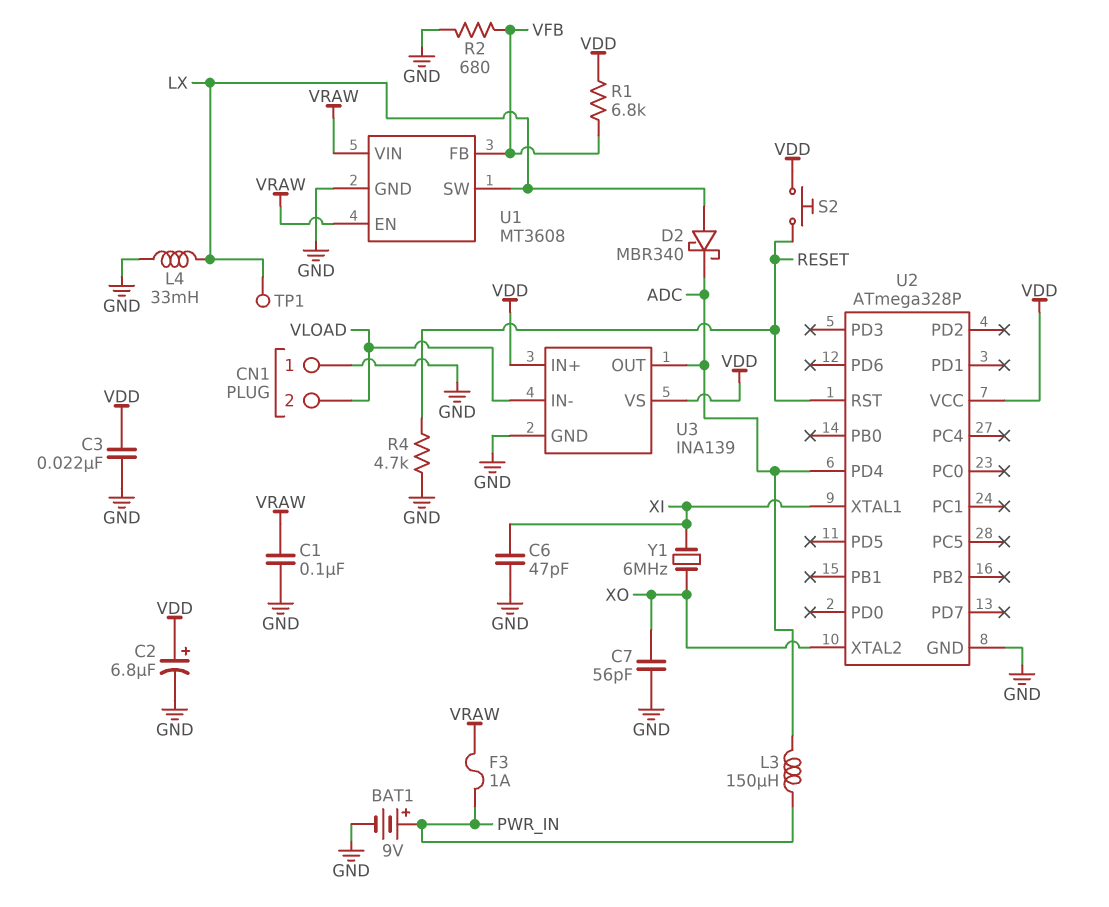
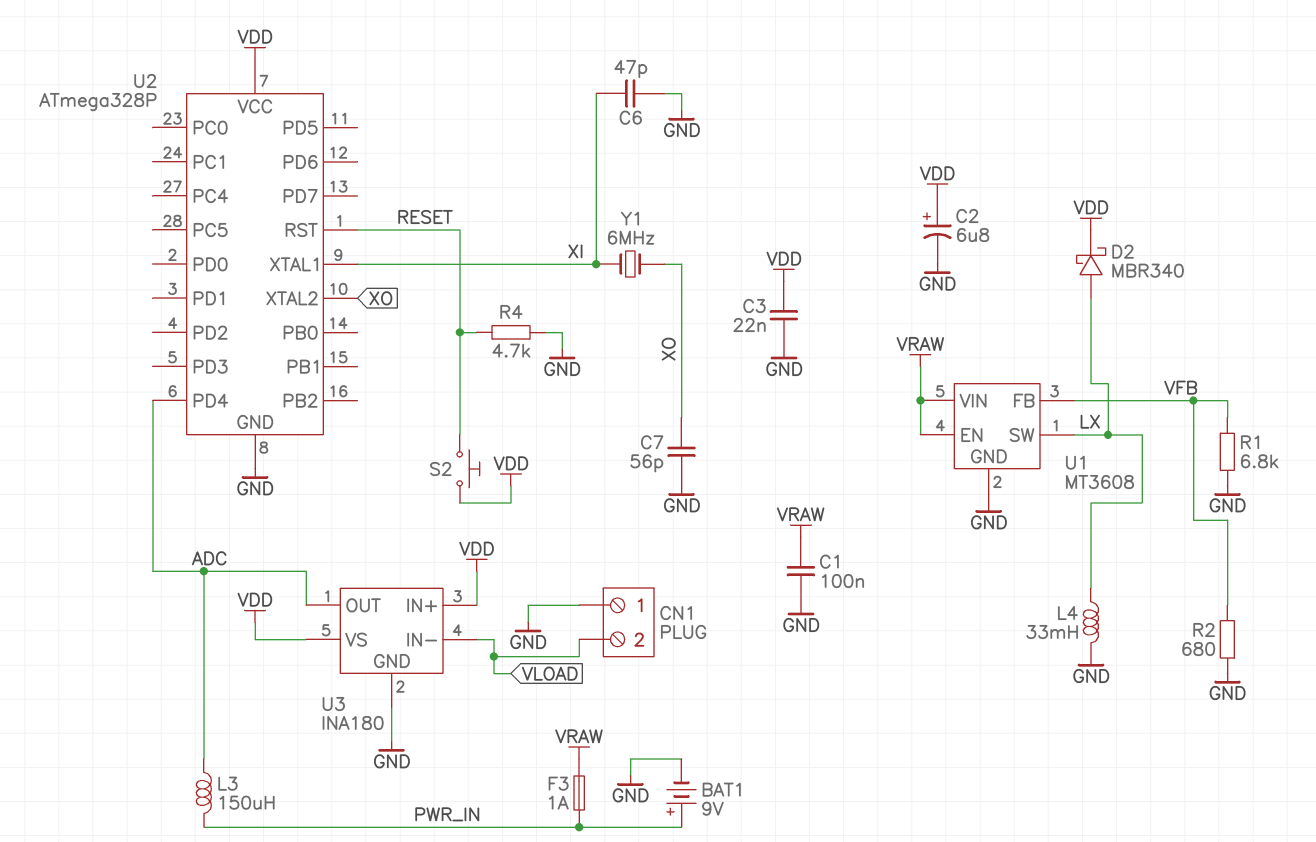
D2: schottky MBR340 (A LX, K ADC) -> schottky MBR340 (A LX, K VDD)
R1: 6.8k (VDD, VFB) -> 6.8k (GND, VFB)
TP1: test point (LX) -> none
U3: INA139 -> INA180

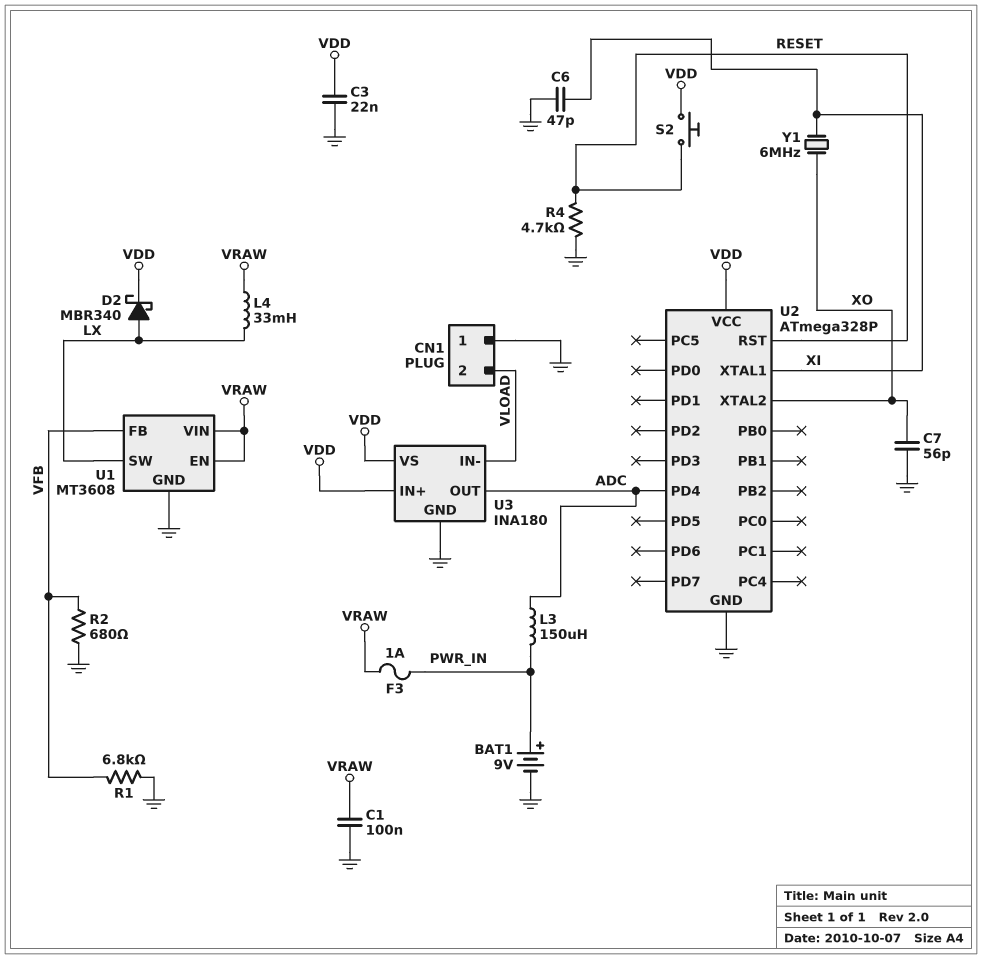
C2: 6.8uF (plus VDD, minus GND) -> none
L4: 33mH (GND, LX) -> 33mH (LX, VRAW)

